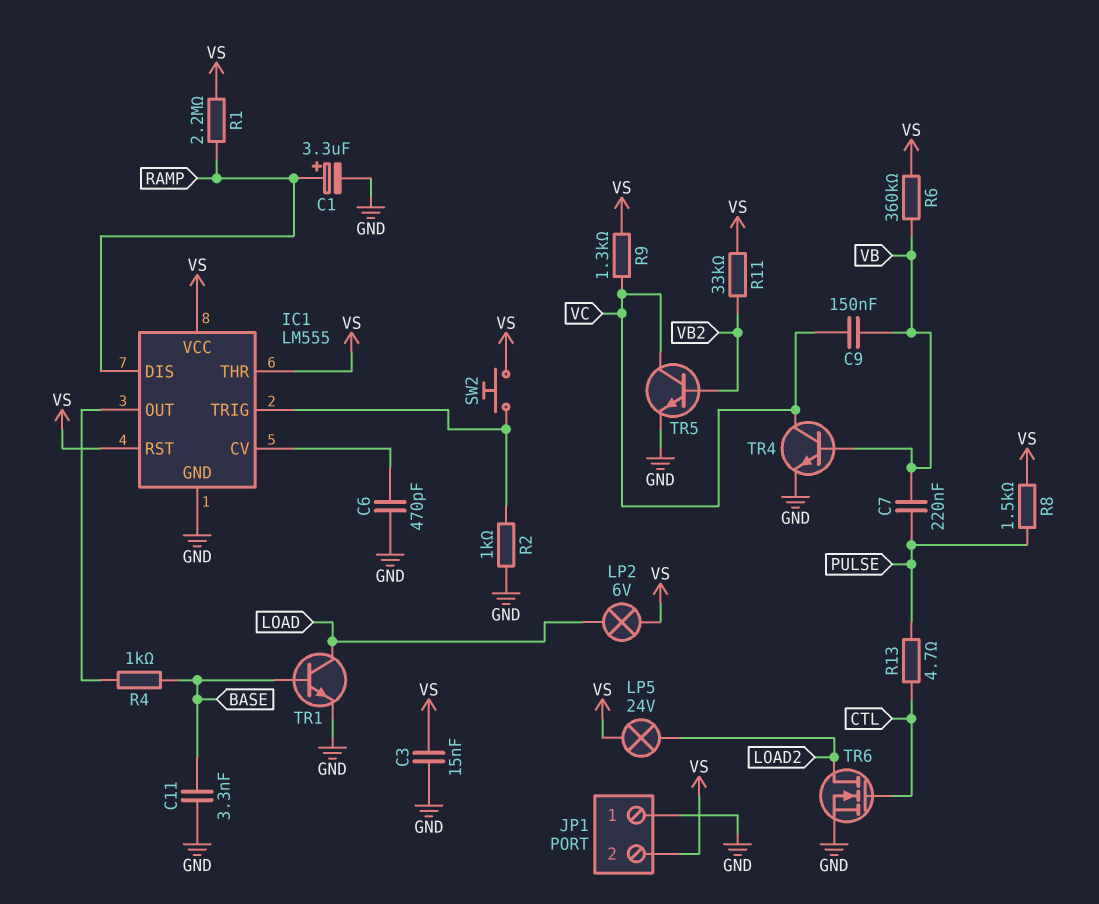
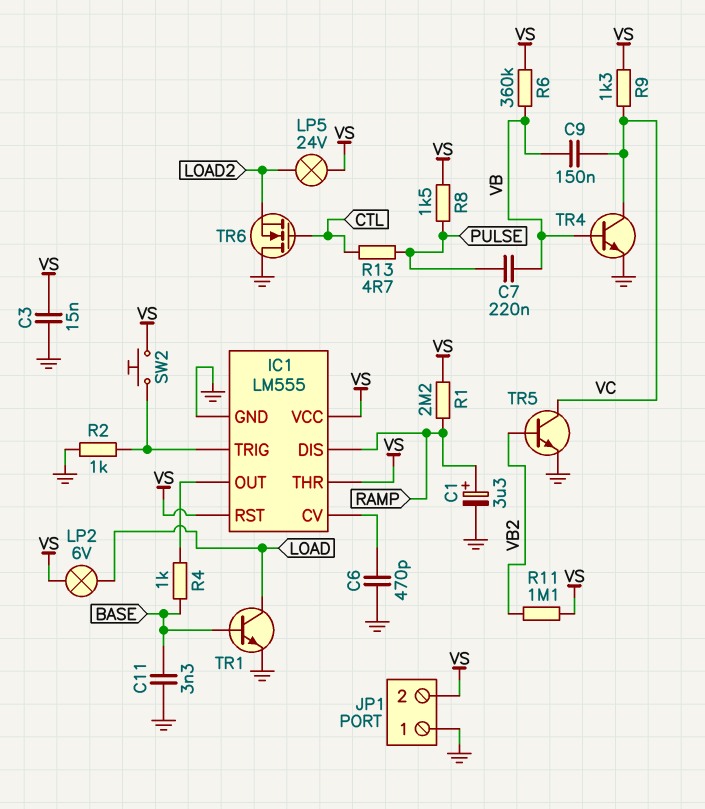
R11: 33k (VB2, VS) -> 1.1M (VB2, VS)
TR6: NMOS (G CTL, D LOAD2, S GND) -> NMOS (G CTL, D GND, S LOAD2)

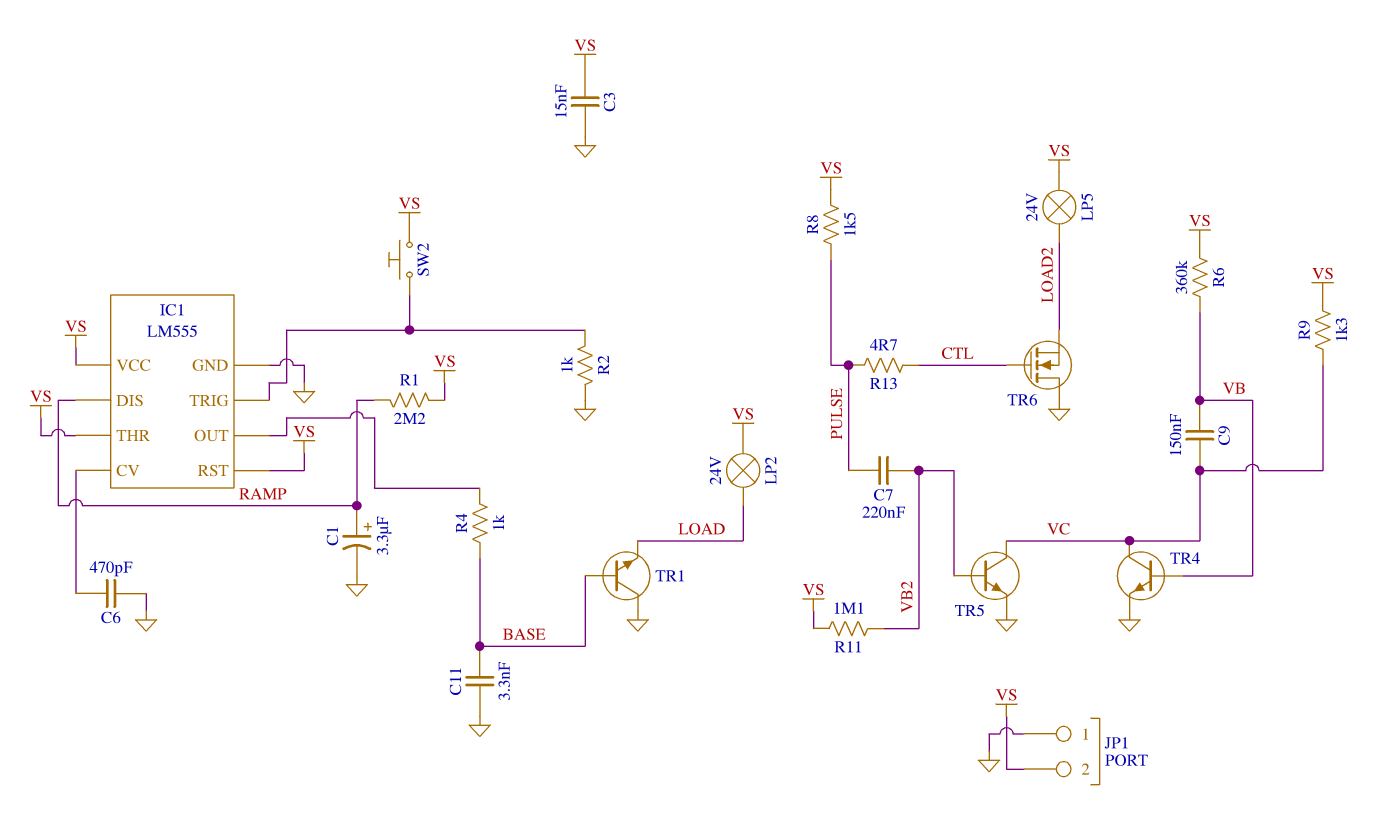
C7: 220nF (PULSE, VB) -> 220nF (PULSE, VB2)
LP2: lamp 6V (LOAD, VS) -> lamp 24V (LOAD, VS)
TR1: NPN (B BASE, C LOAD, E GND) -> NPN (B BASE, C GND, E LOAD)

